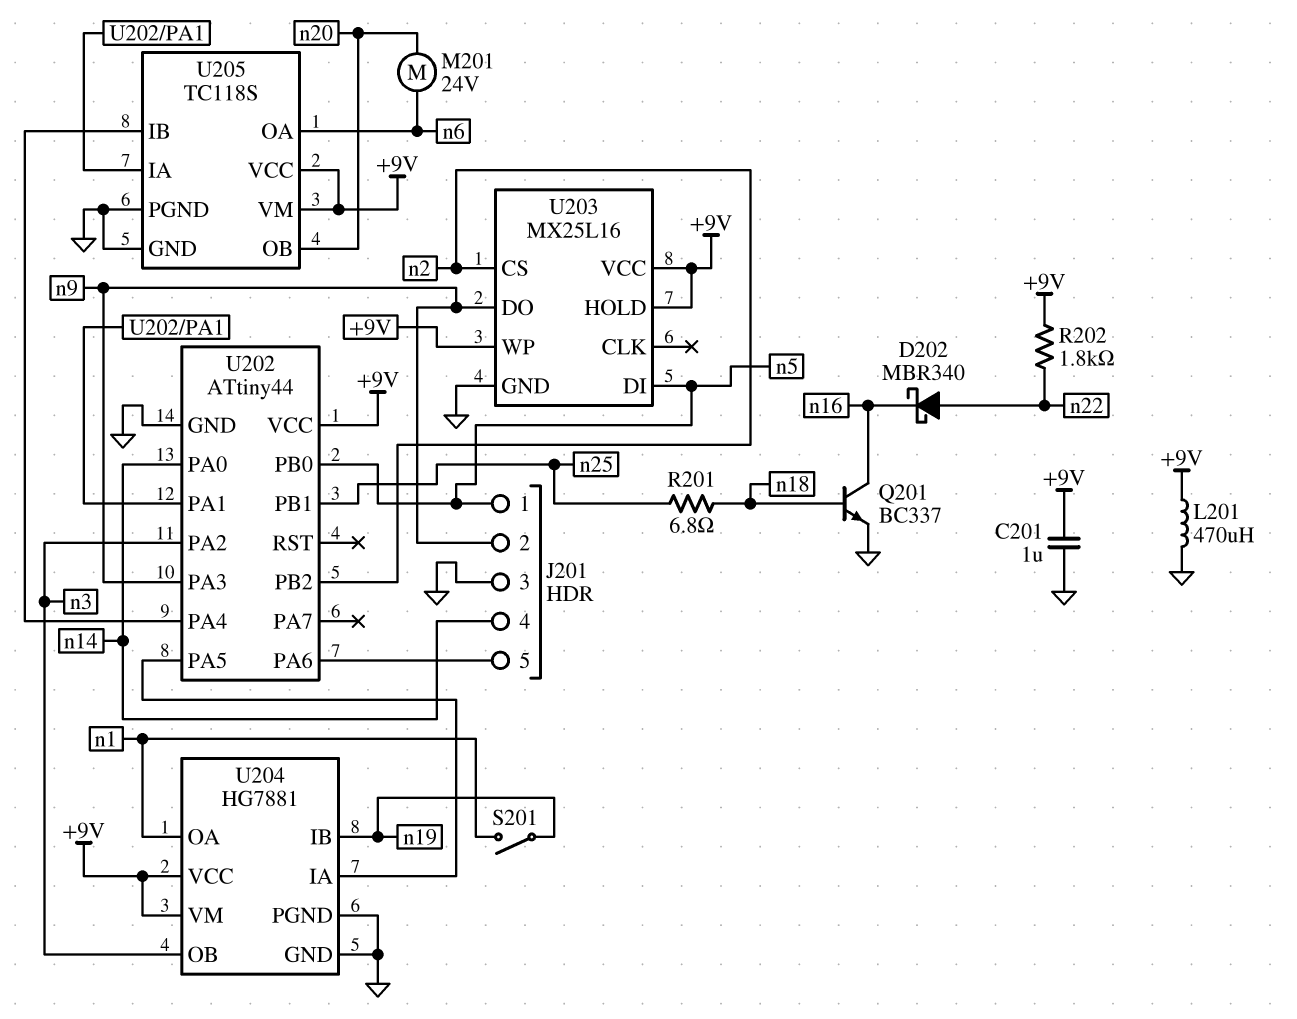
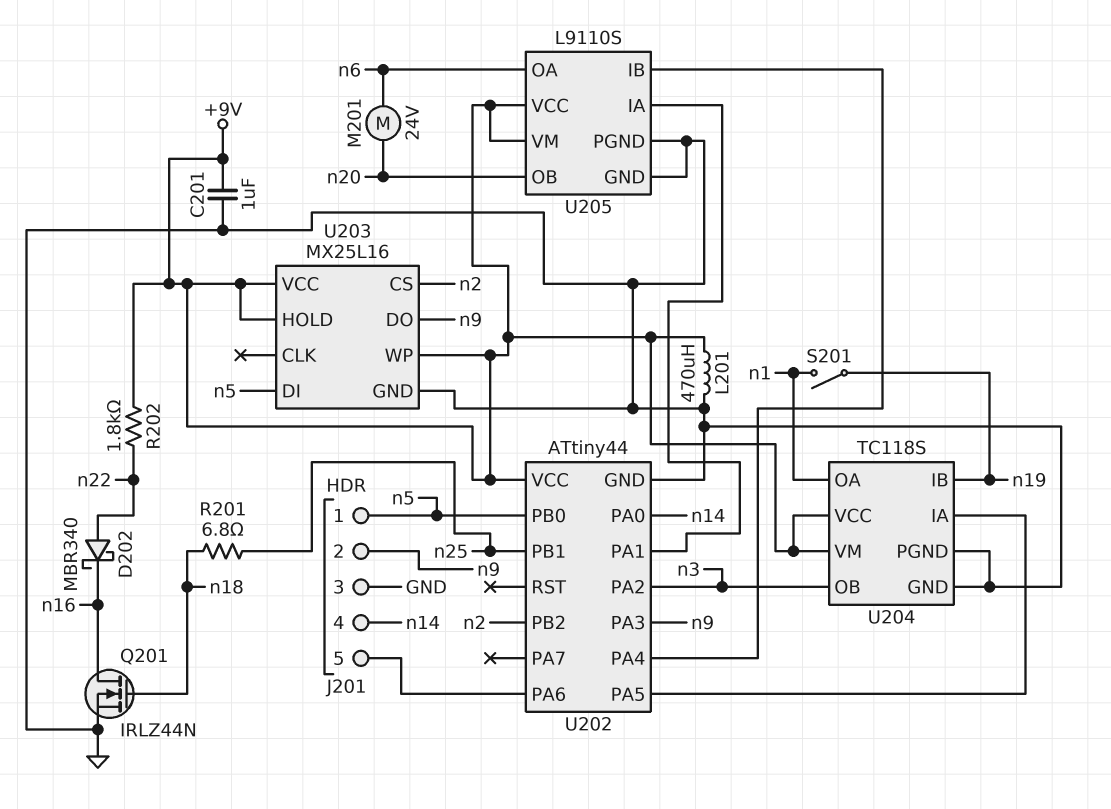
Q201: NPN BC337 (B n18, C n16, E GND) -> NMOS IRLZ44N (G n18, D n16, S GND)
U204: HG7881 -> TC118S
U205: TC118S -> L9110S

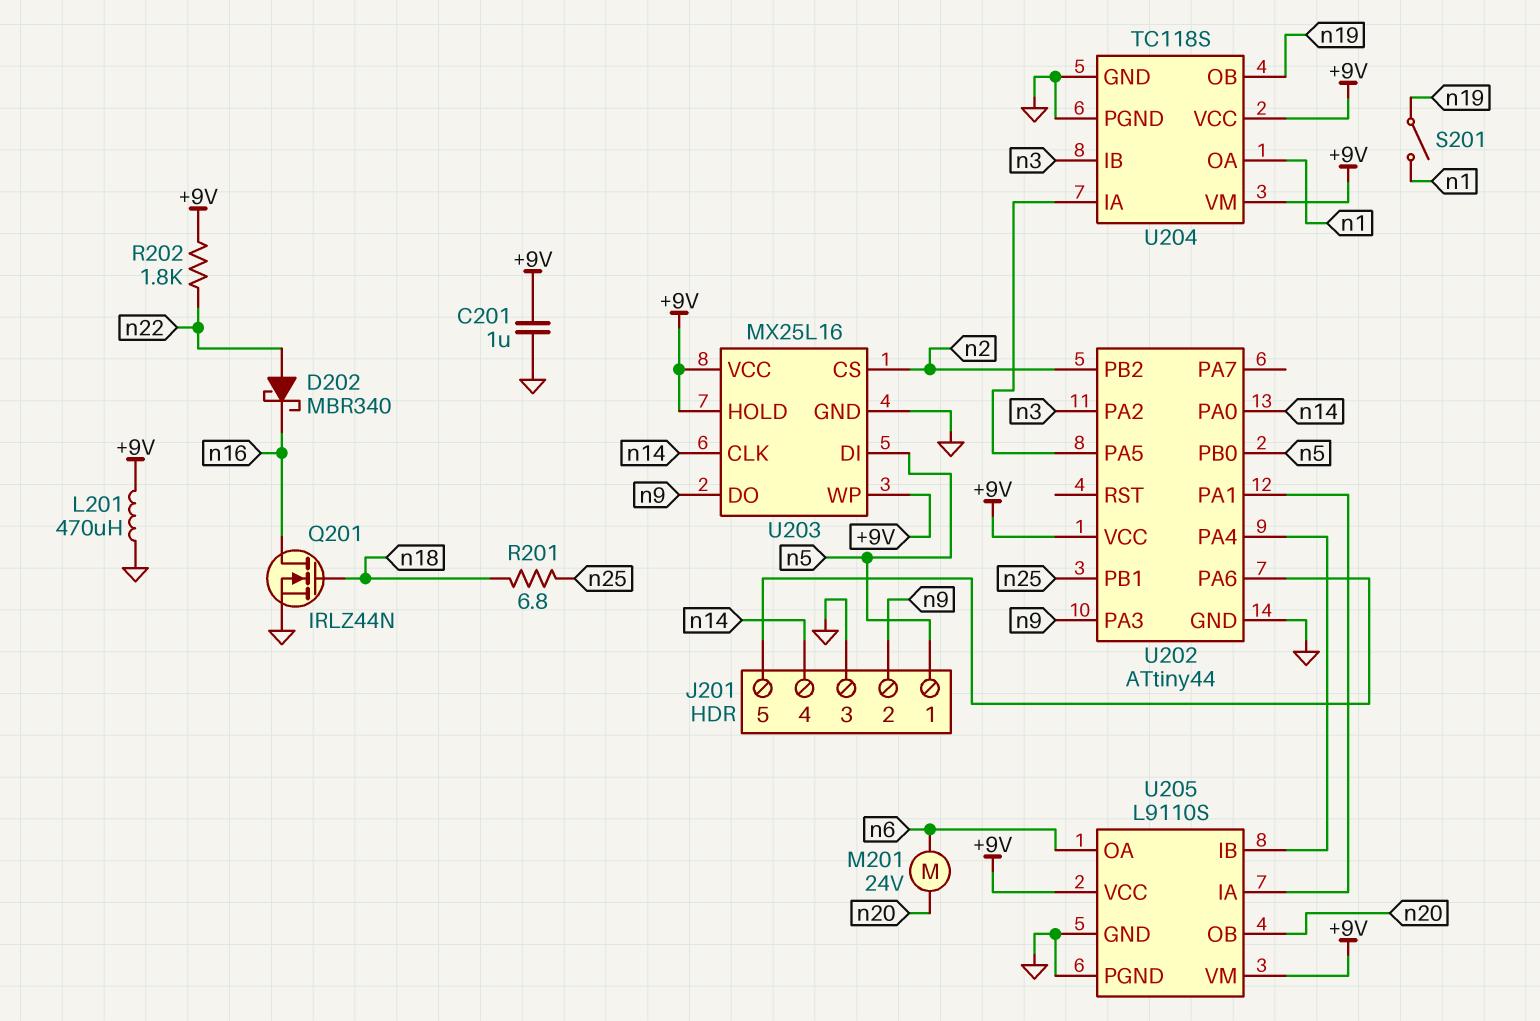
U203 pin CLK: none -> n14
U204 pin IB: n19 -> n3
U204 pin OB: n3 -> n19

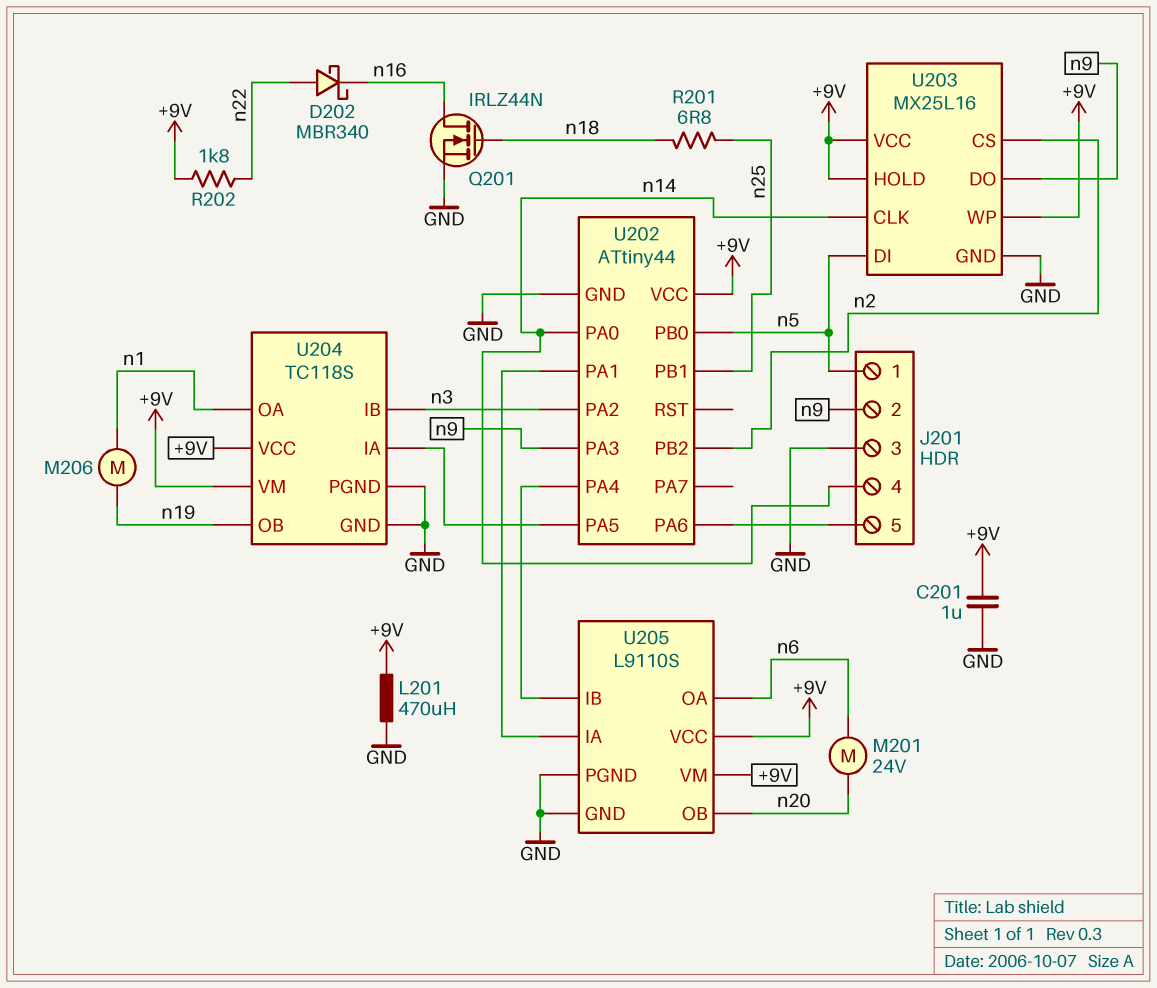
M206: none -> motor (n1, n19)
S201: switch (n1, n19) -> none

